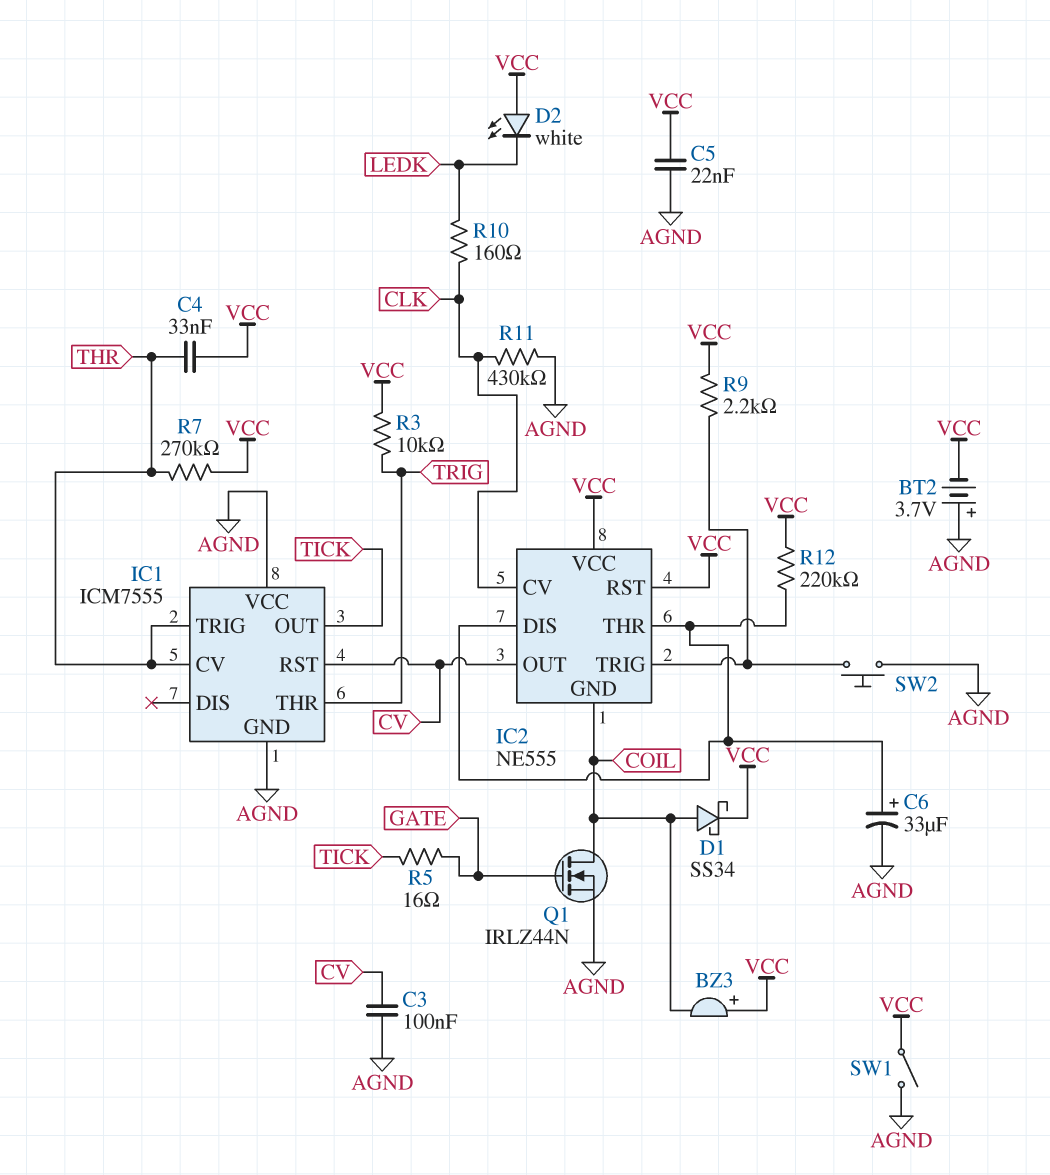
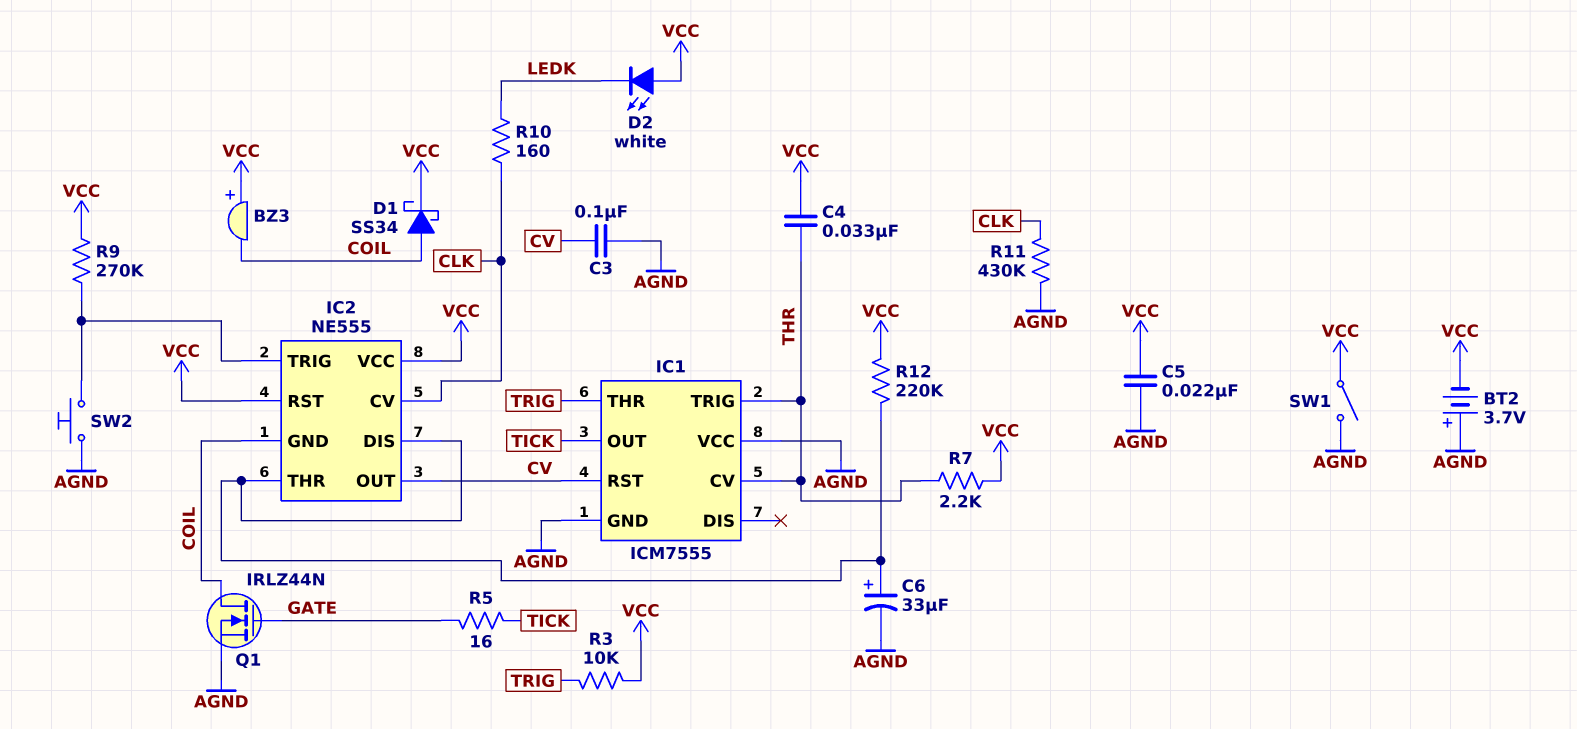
R7: 270k (THR, VCC) -> 2.2k (THR, VCC)
R9: 2.2k (IC2/TRIG, VCC) -> 270k (IC2/TRIG, VCC)

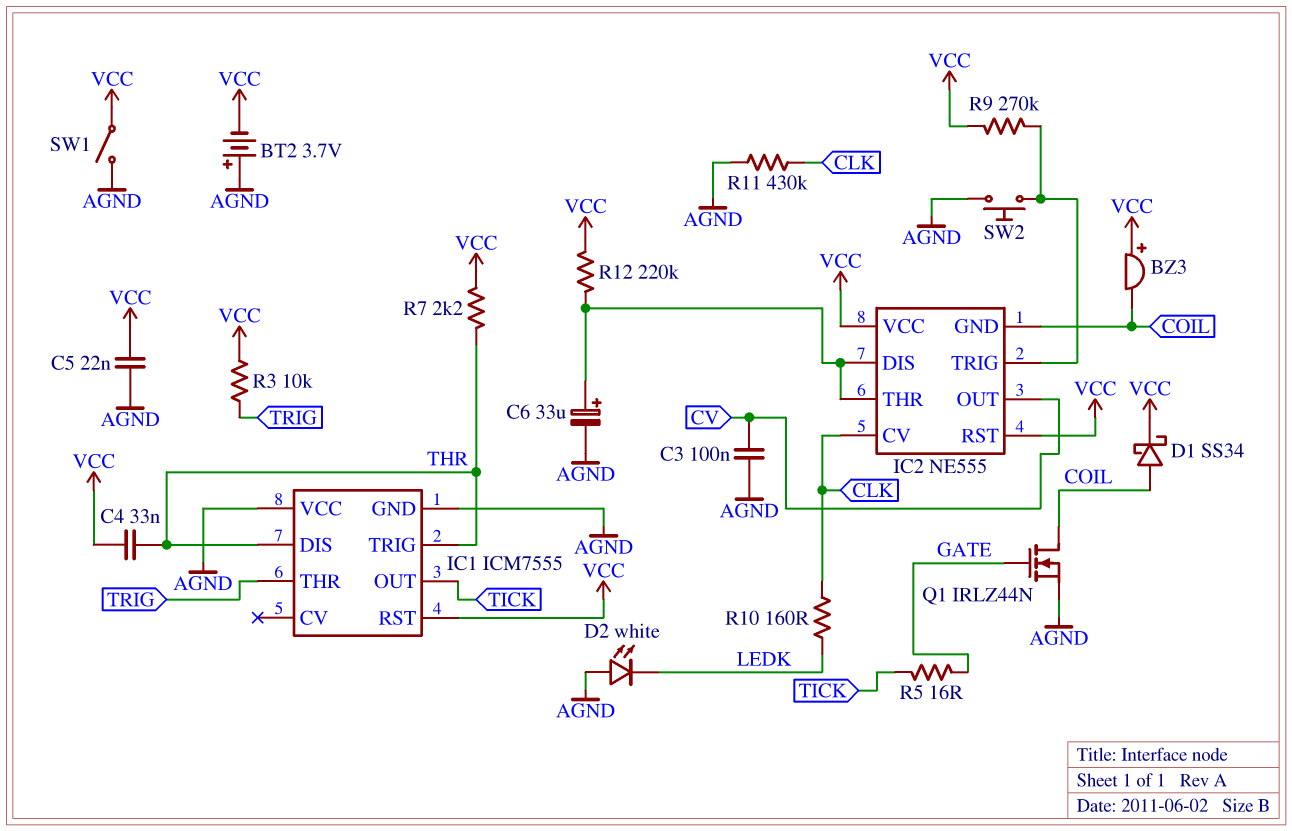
D2: LED white (A VCC, K LEDK) -> LED white (A AGND, K LEDK)
IC1 pin CV: THR -> none
IC1 pin DIS: none -> THR
IC1 pin RST: CV -> VCC

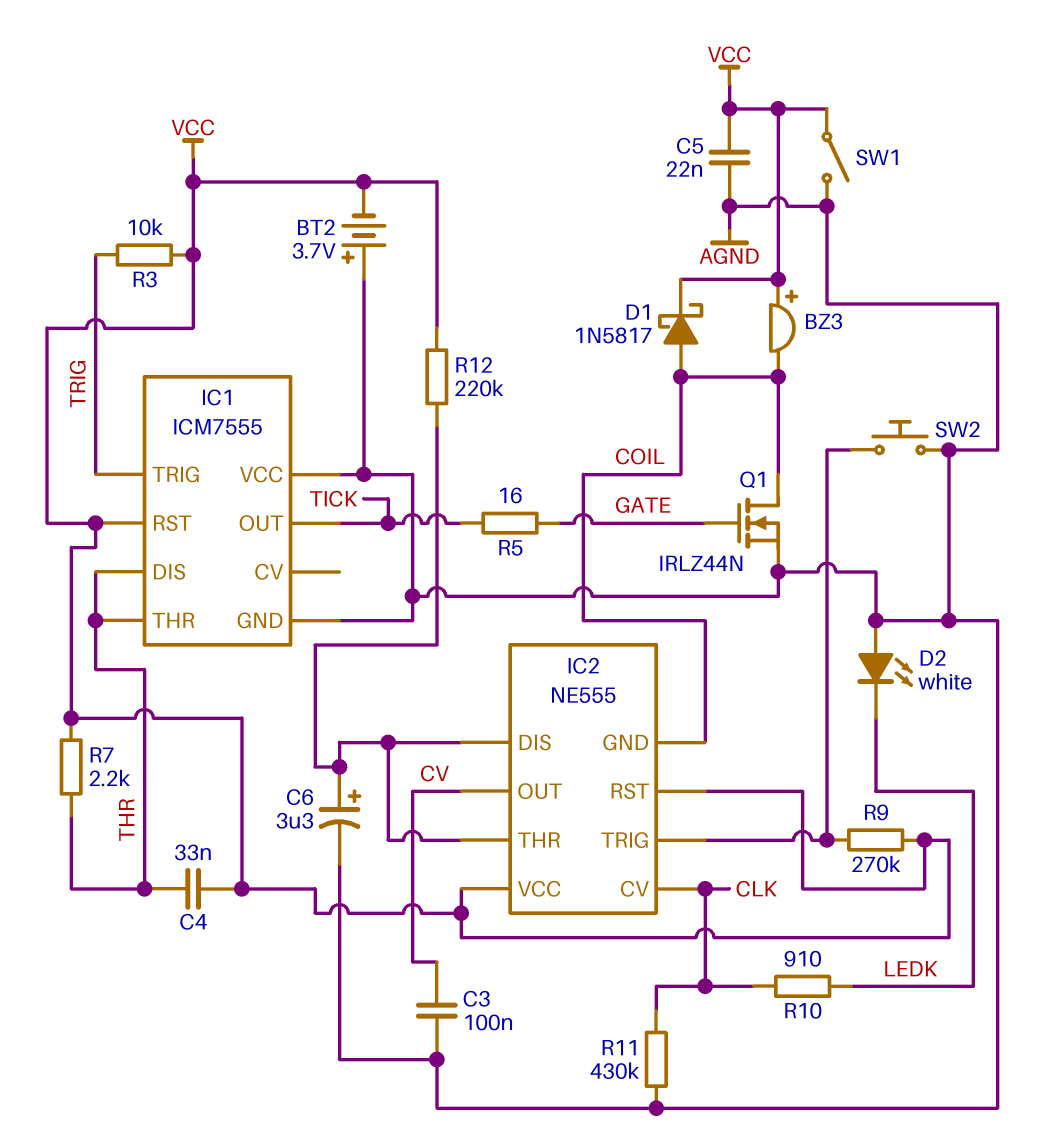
C6: 33uF (plus IC2/DIS, minus AGND) -> 3.3uF (plus IC2/DIS, minus AGND)
D1: schottky SS34 (A COIL, K VCC) -> schottky 1N5817 (A COIL, K VCC)
IC1 pin THR: TRIG -> THR
IC1 pin TRIG: THR -> TRIG
R10: 160 (CLK, LEDK) -> 910 (CLK, LEDK)

